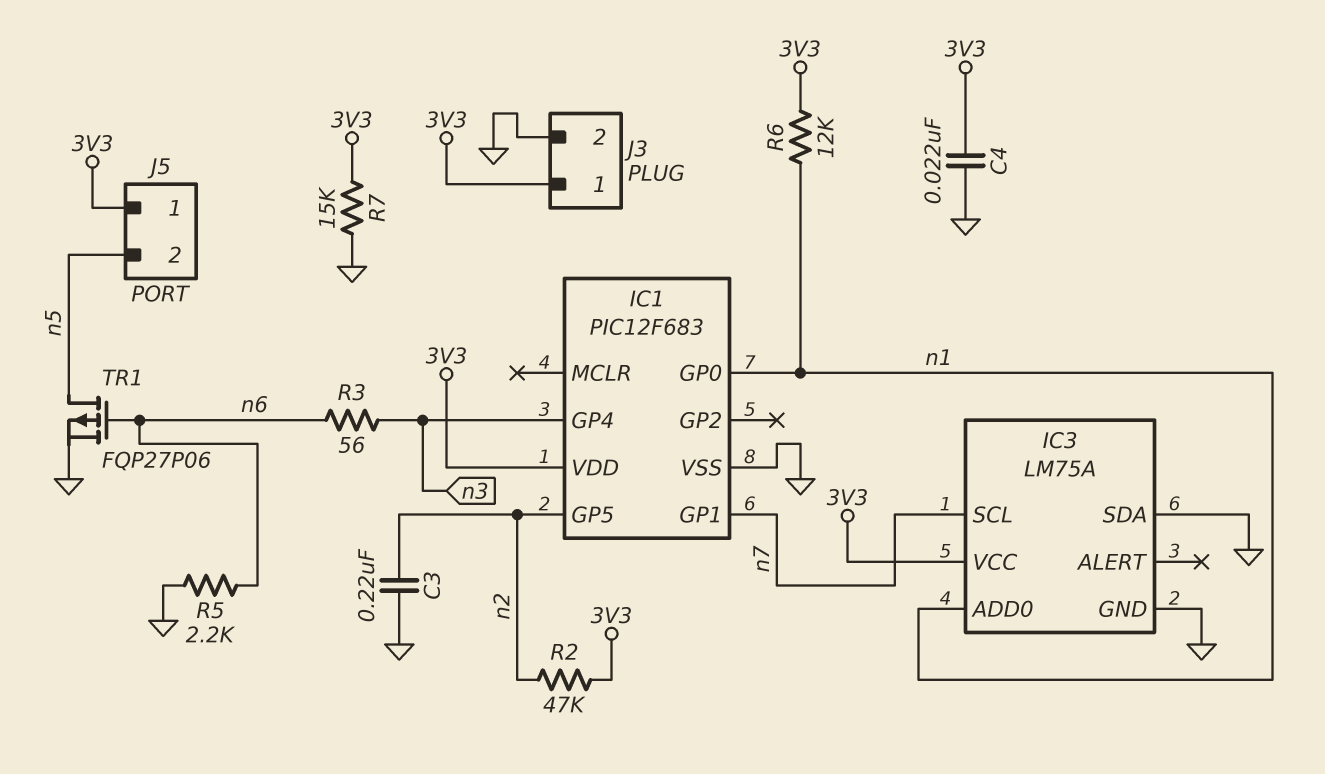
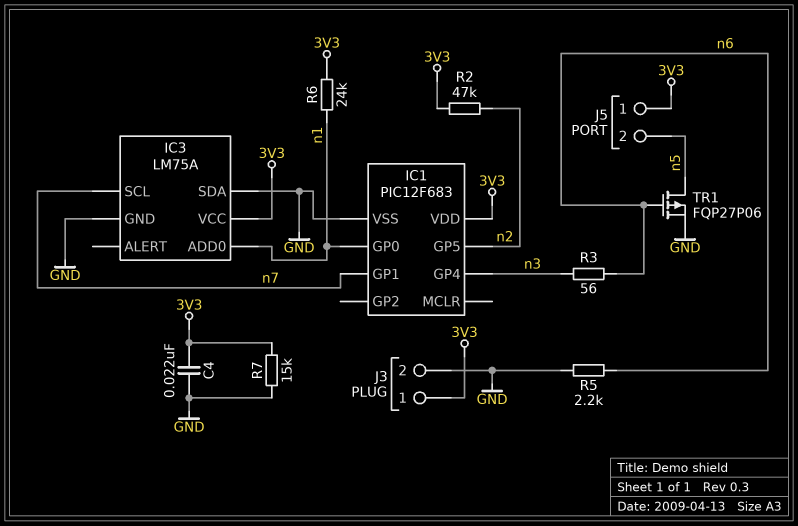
C3: 220nF (GND, n2) -> none
R6: 12k (3V3, n1) -> 24k (3V3, n1)

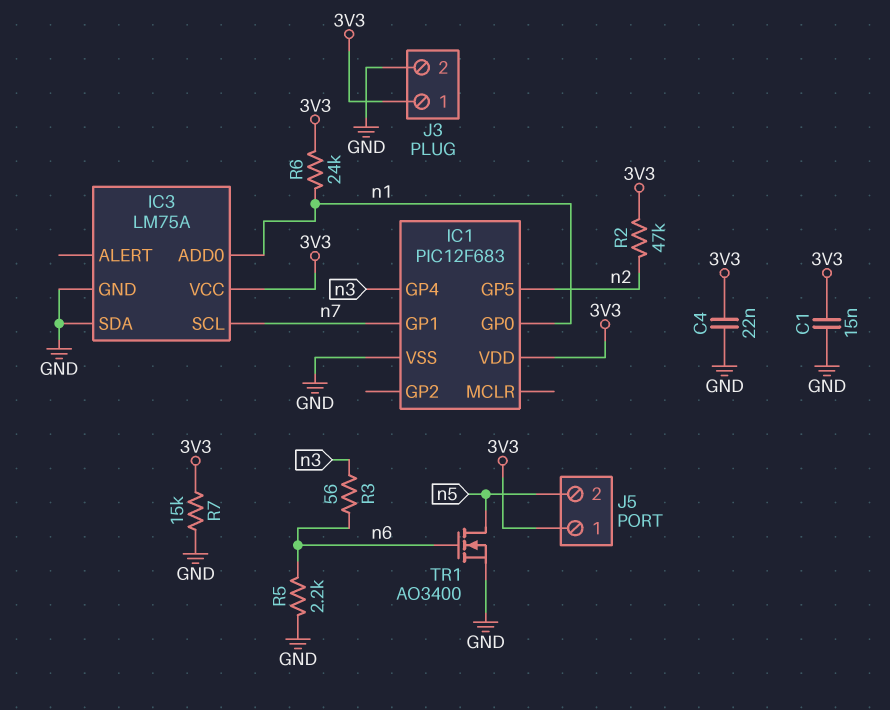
C1: none -> 15nF (3V3, GND)
TR1: PMOS FQP27P06 (G n6, D n5, S GND) -> NMOS AO3400 (G n6, D n5, S GND)

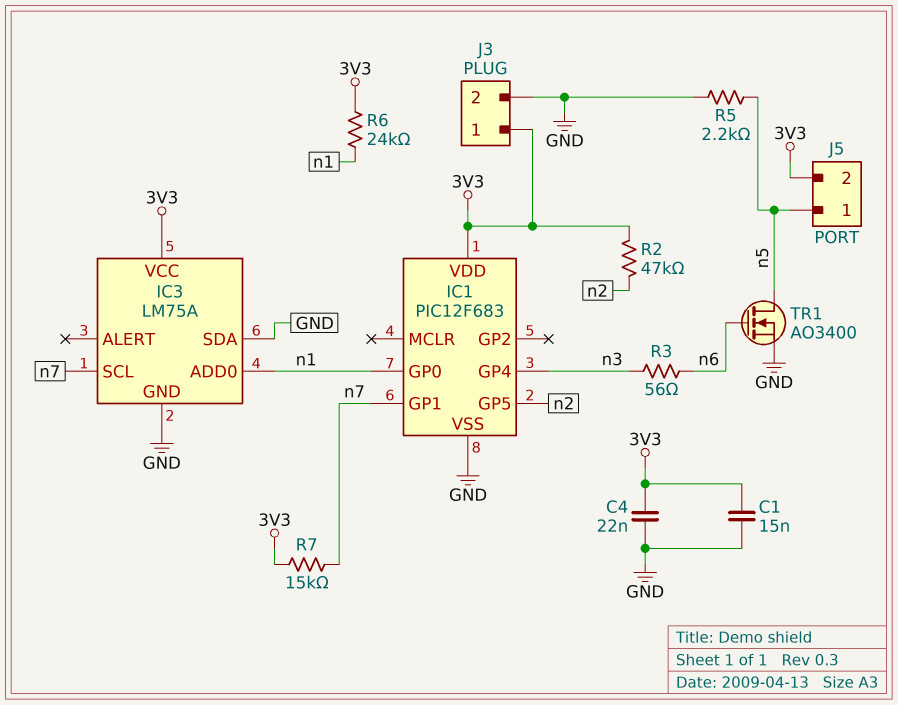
J5 pin 1: 3V3 -> n5
J5 pin 2: n5 -> 3V3
R5: 2.2k (GND, n6) -> 2.2k (GND, n5)
R7: 15k (3V3, GND) -> 15k (3V3, n7)

